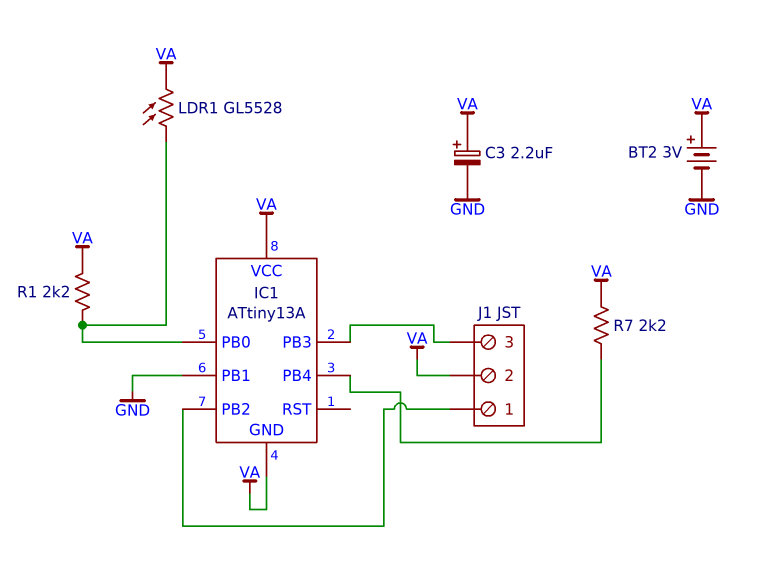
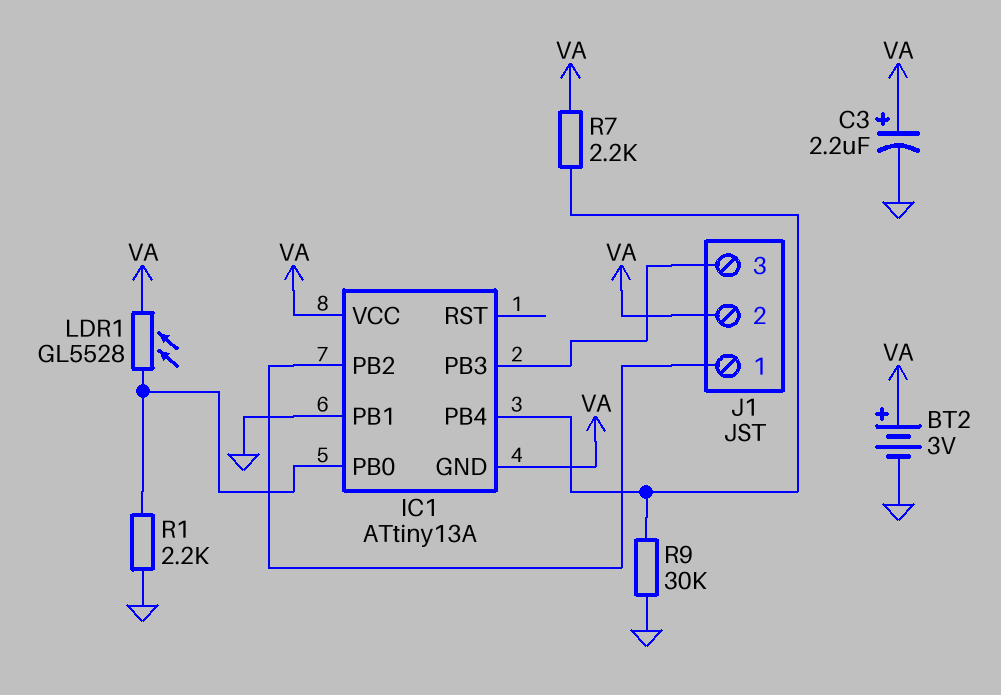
R1: 2.2k (IC1/PB0, VA) -> 2.2k (GND, IC1/PB0)
R9: none -> 30k (GND, IC1/PB4)

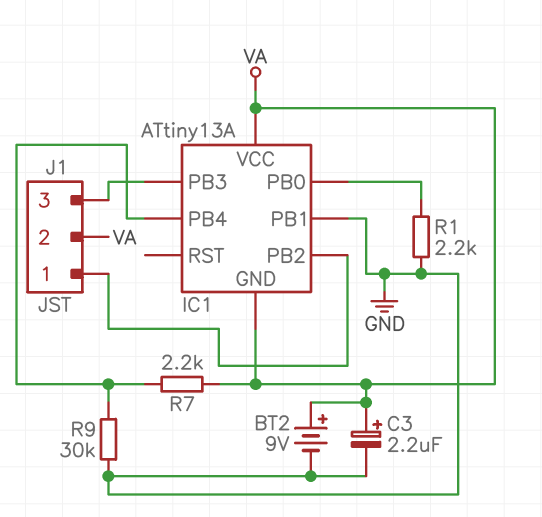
BT2: 3V (plus VA, minus GND) -> 9V (plus VA, minus GND)
LDR1: GL5528 (IC1/PB0, VA) -> none

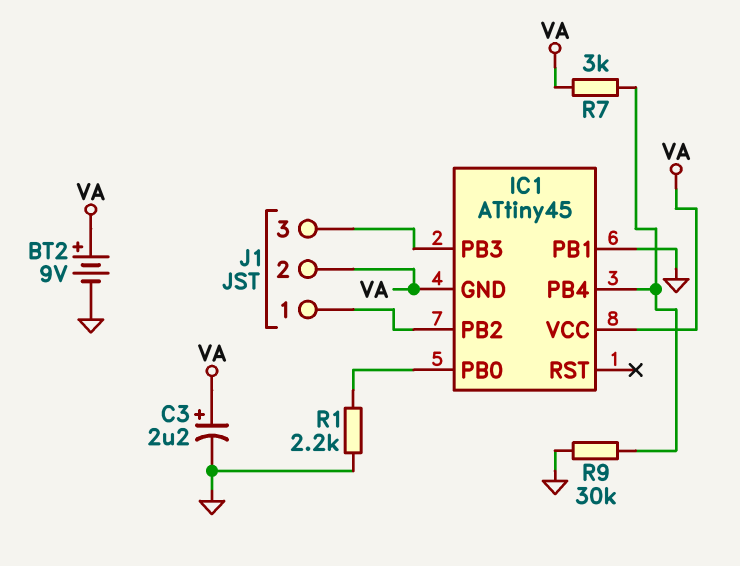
IC1: ATtiny13A -> ATtiny45
R7: 2.2k (IC1/PB4, VA) -> 3k (IC1/PB4, VA)

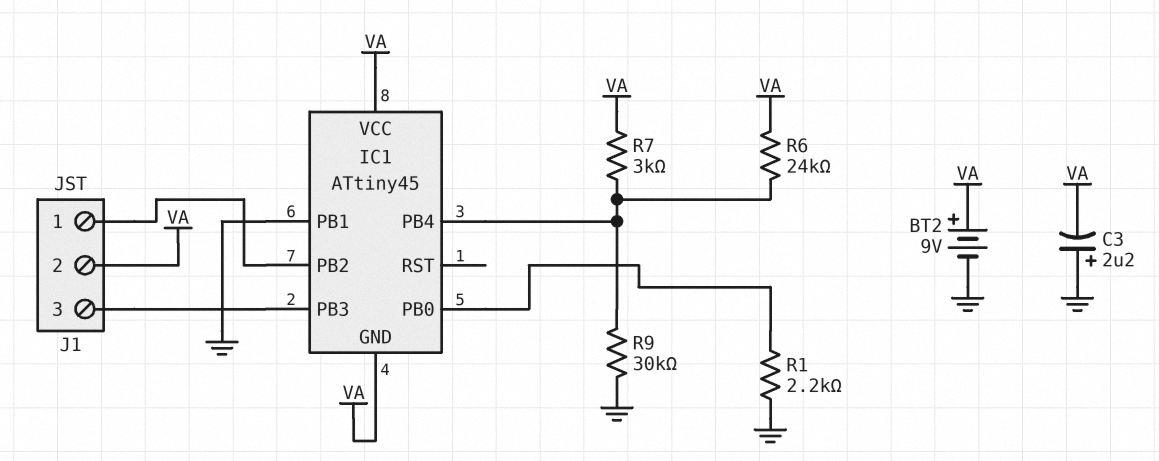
C3: 2.2uF (plus VA, minus GND) -> 2.2uF (plus GND, minus VA)
R6: none -> 24k (IC1/PB4, VA)

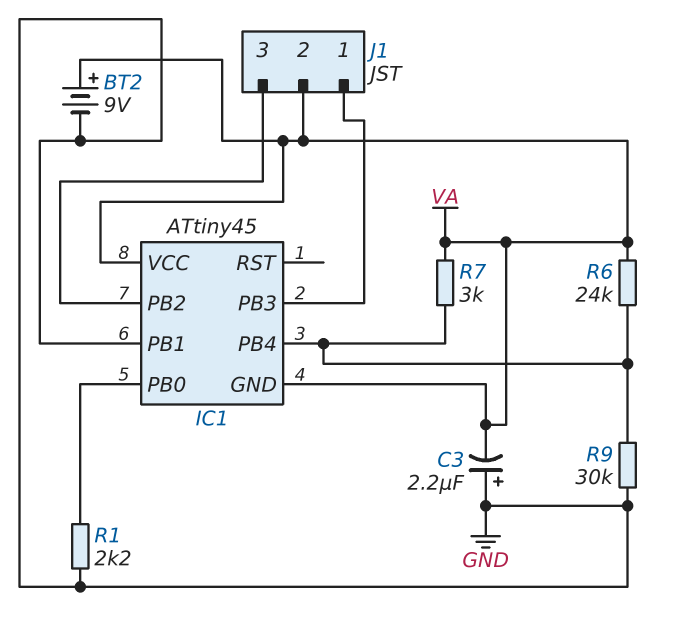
J1 pin 1: IC1/PB2 -> IC1/PB3
J1 pin 3: IC1/PB3 -> IC1/PB2

